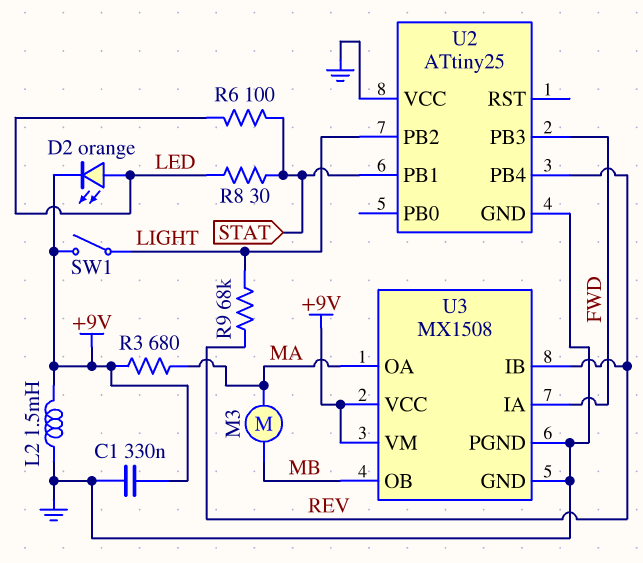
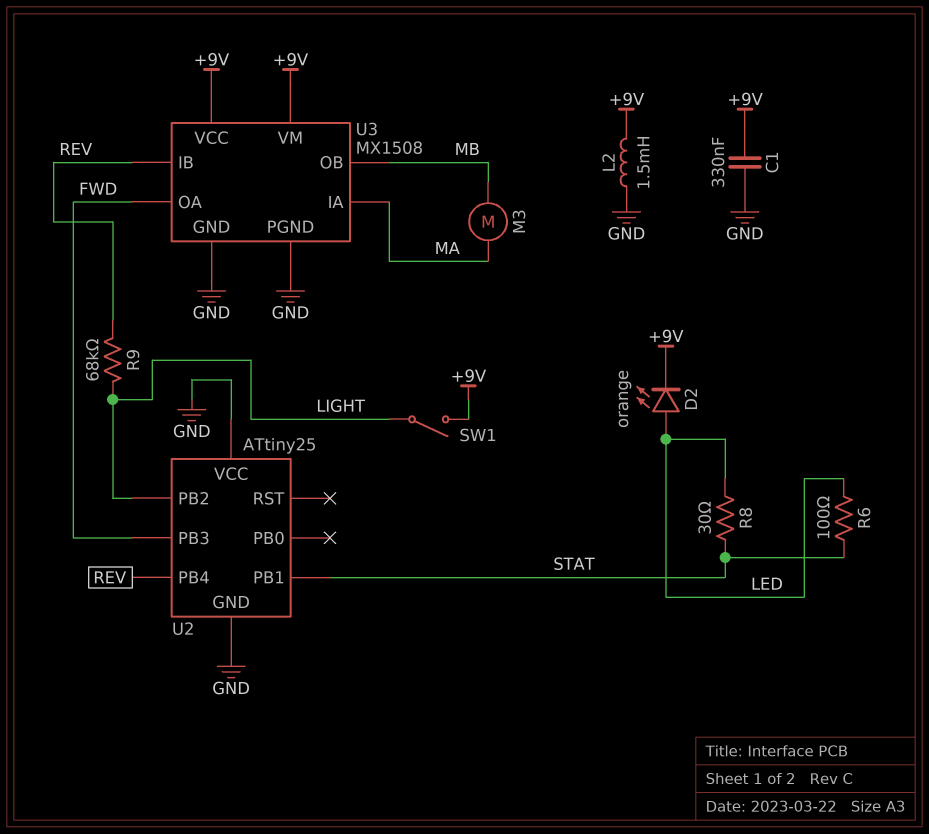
R3: 680 (+9V, MA) -> none
U3 pin IA: FWD -> MA
U3 pin OA: MA -> FWD

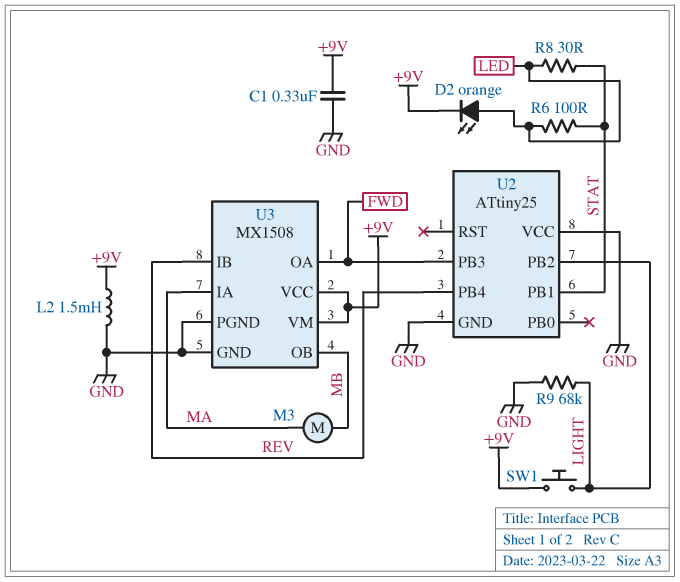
R9: 68k (LIGHT, REV) -> 68k (GND, LIGHT)
SW1: switch (+9V, LIGHT) -> button (+9V, LIGHT)

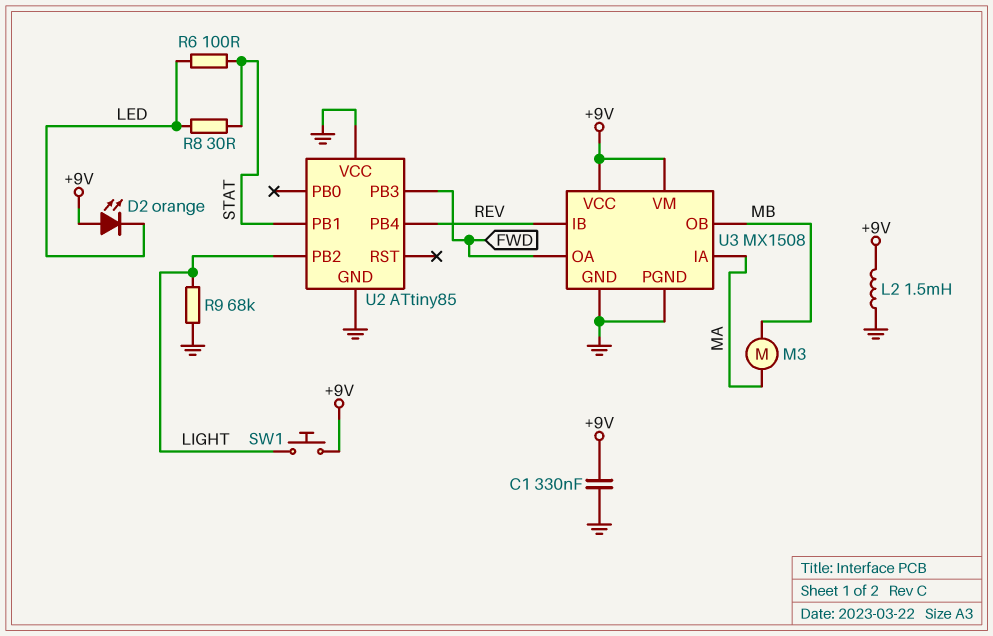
D2: LED orange (A LED, K +9V) -> LED orange (A +9V, K LED)
U2: ATtiny25 -> ATtiny85

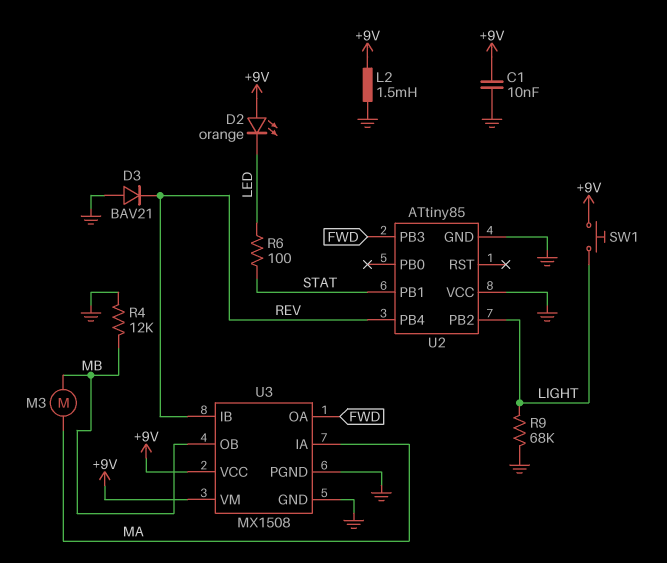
C1: 330nF (+9V, GND) -> 10nF (+9V, GND)
D3: none -> diode BAV21 (A GND, K REV)
R4: none -> 12k (GND, MB)
R8: 30 (LED, STAT) -> none

